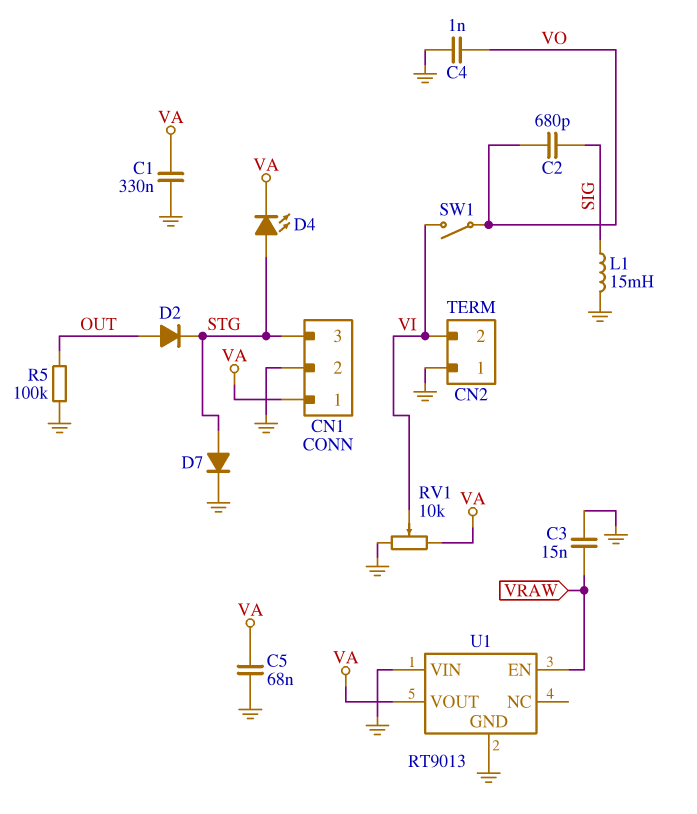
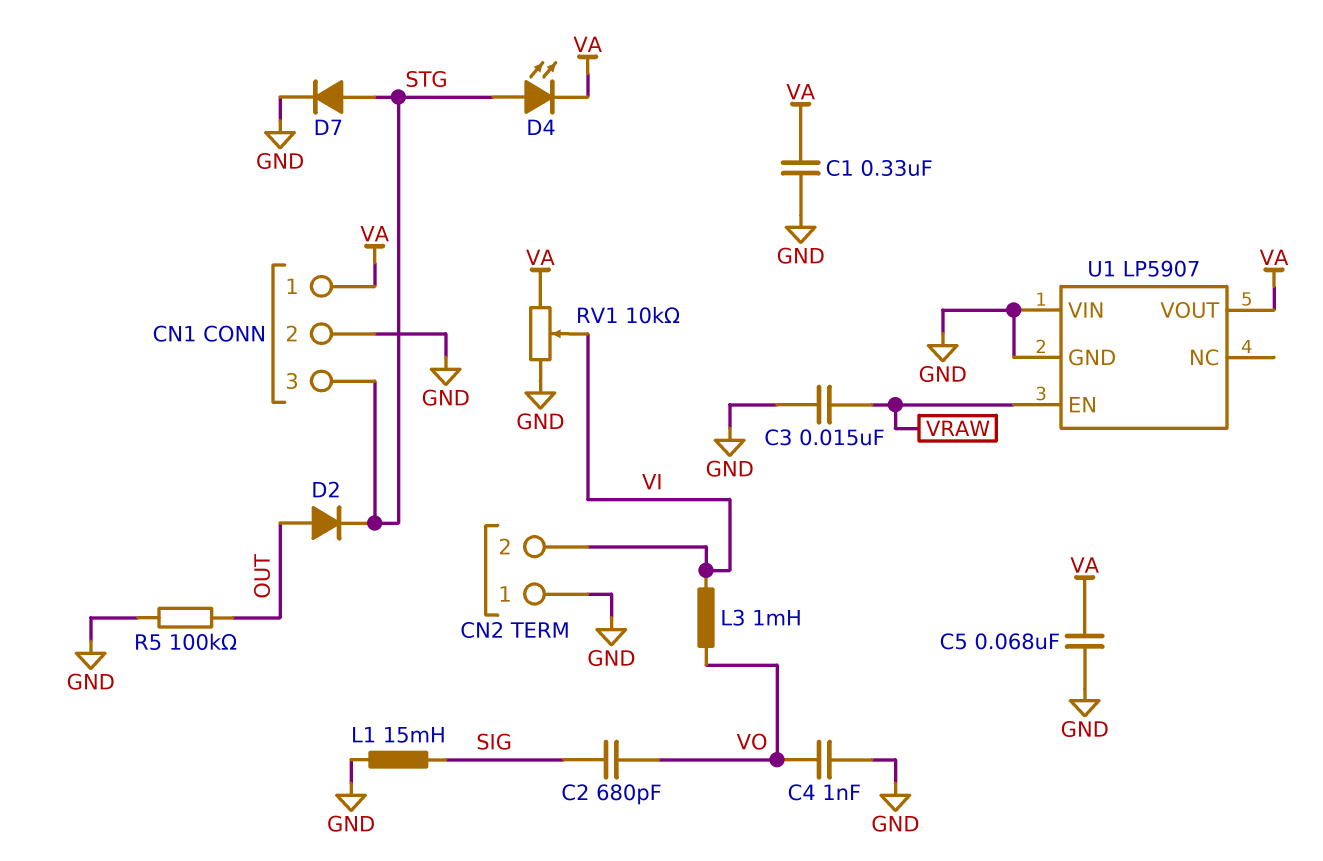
L3: none -> 1mH (VI, VO)
SW1: switch (VI, VO) -> none
U1: RT9013 -> LP5907

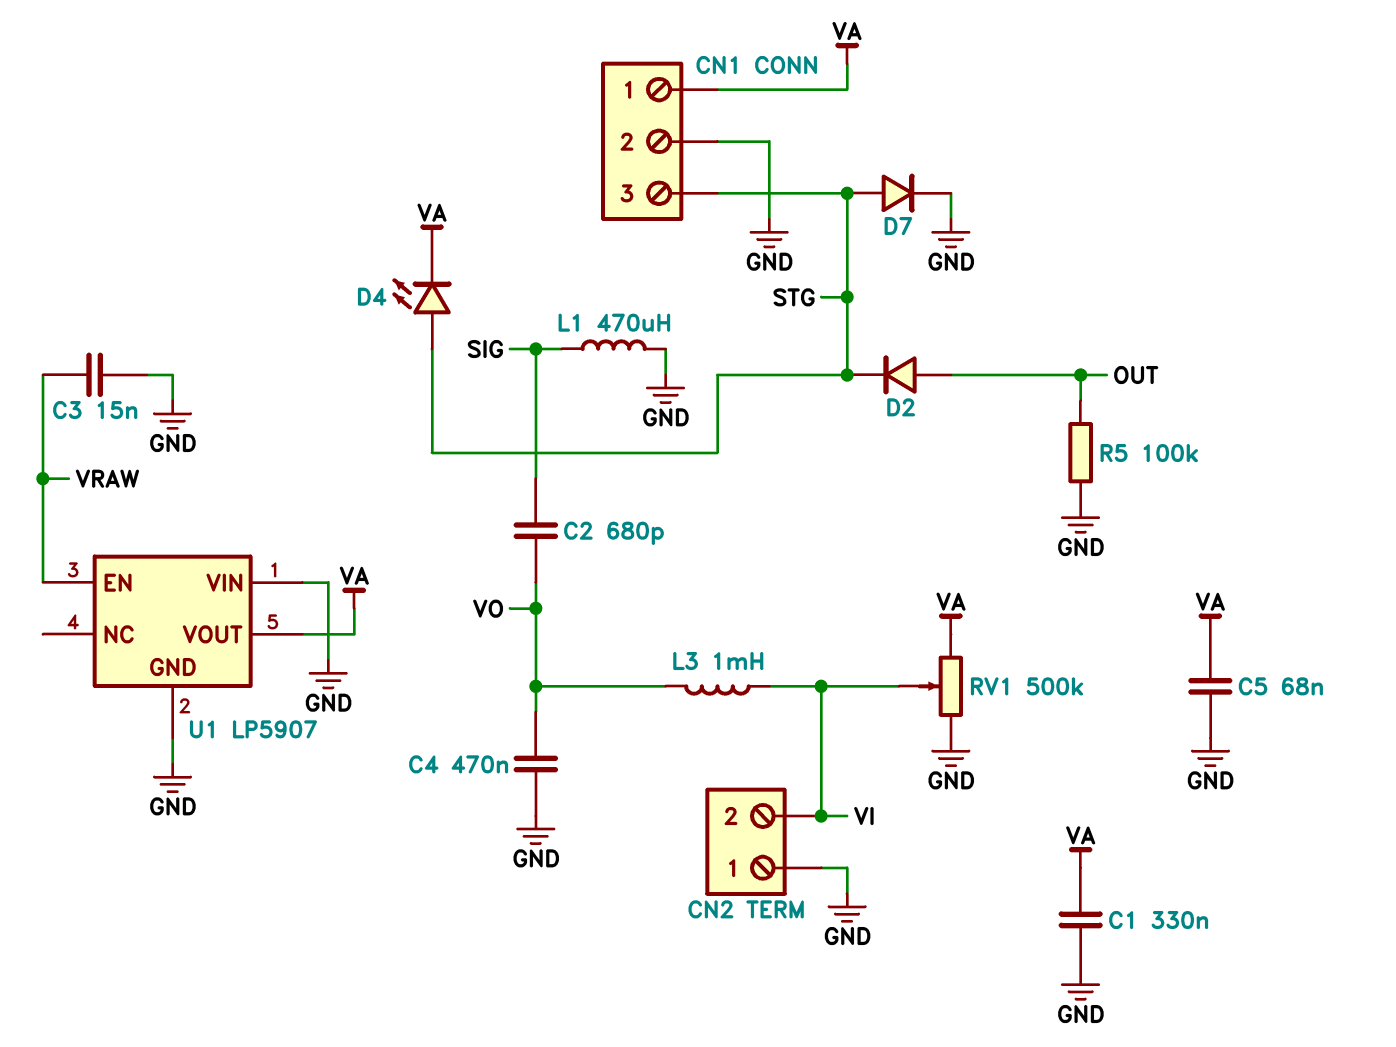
C4: 1nF (GND, VO) -> 470nF (GND, VO)
L1: 15mH (GND, SIG) -> 470uH (GND, SIG)
RV1: 10k (GND, VA, wiper VI) -> 500k (GND, VA, wiper VI)

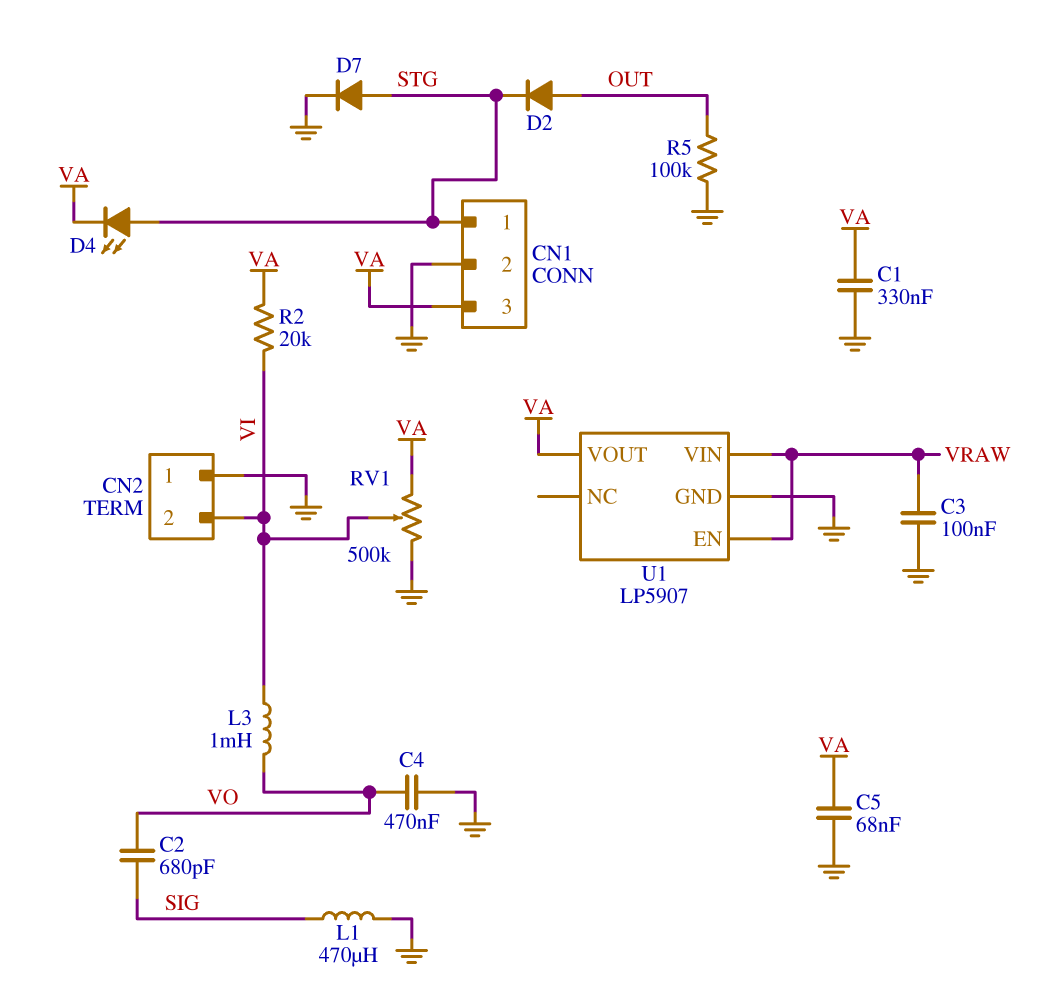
C3: 15nF (GND, VRAW) -> 100nF (GND, VRAW)
CN1 pin 1: VA -> STG
CN1 pin 3: STG -> VA
R2: none -> 20k (VA, VI)
U1 pin VIN: GND -> VRAW

